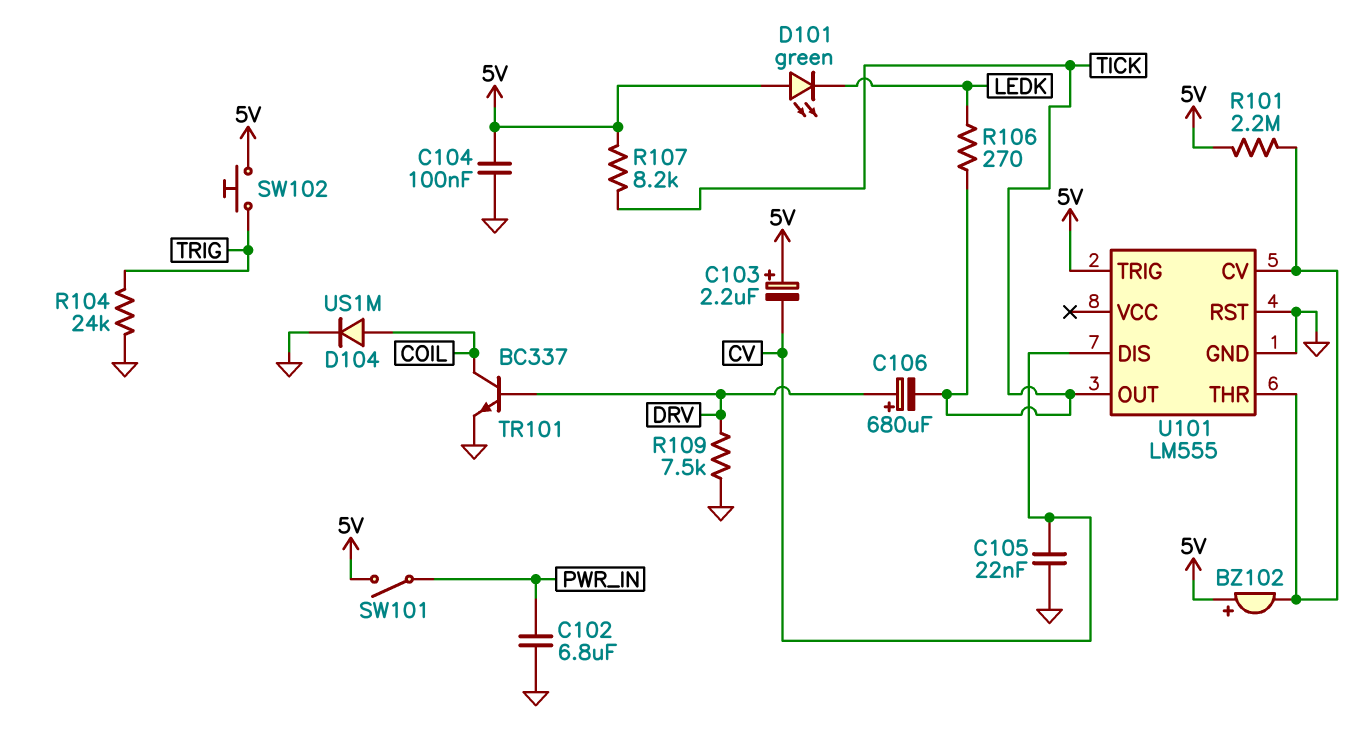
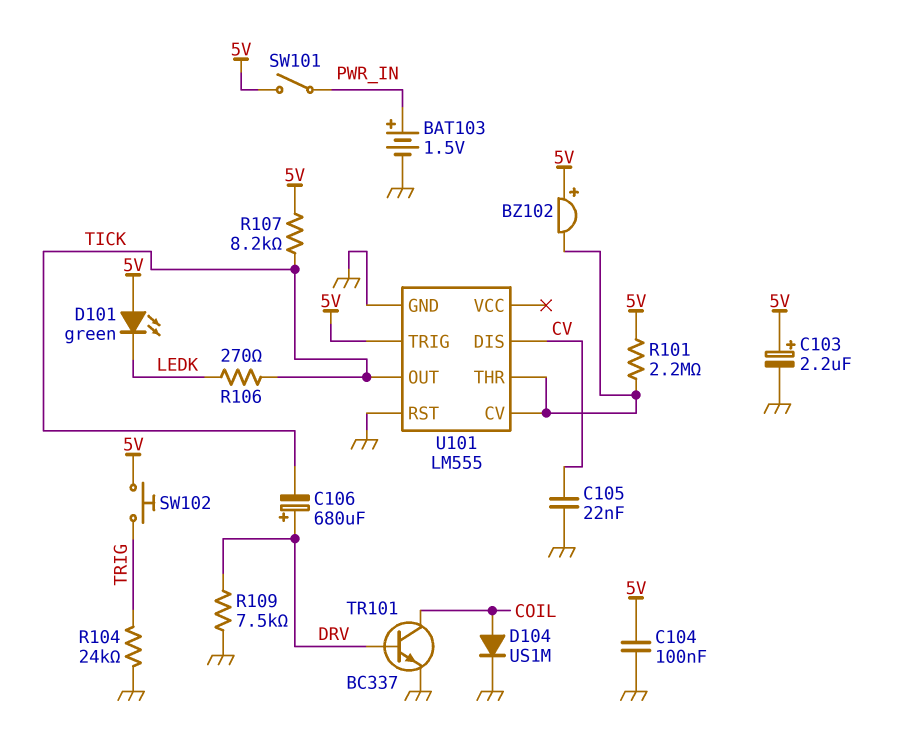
BAT103: none -> 1.5V (plus PWR_IN, minus GND)
C102: 6.8uF (GND, PWR_IN) -> none
C103: 2.2uF (plus 5V, minus CV) -> 2.2uF (plus 5V, minus GND)

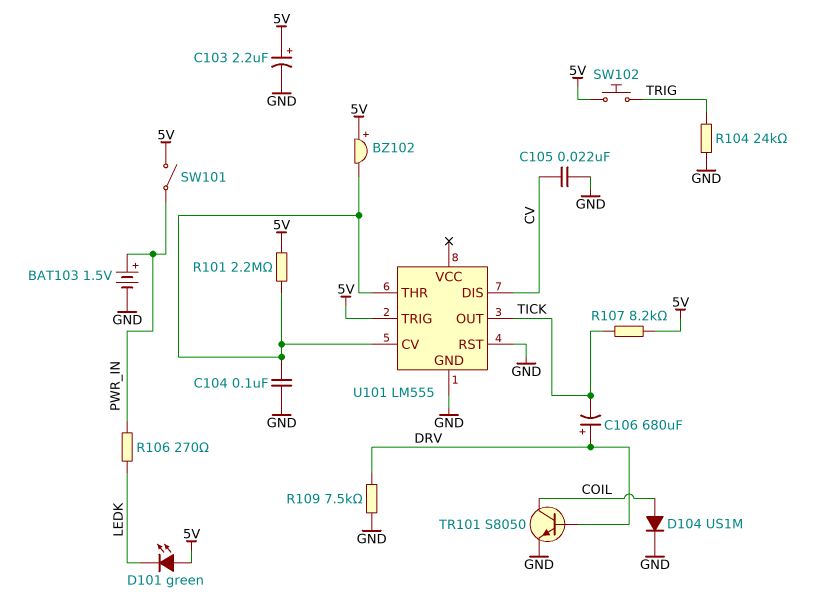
C104: 100nF (5V, GND) -> 100nF (GND, U101/CV)
R106: 270 (LEDK, TICK) -> 270 (LEDK, PWR_IN)
TR101: NPN BC337 (B DRV, C COIL, E GND) -> NPN S8050 (B DRV, C COIL, E GND)

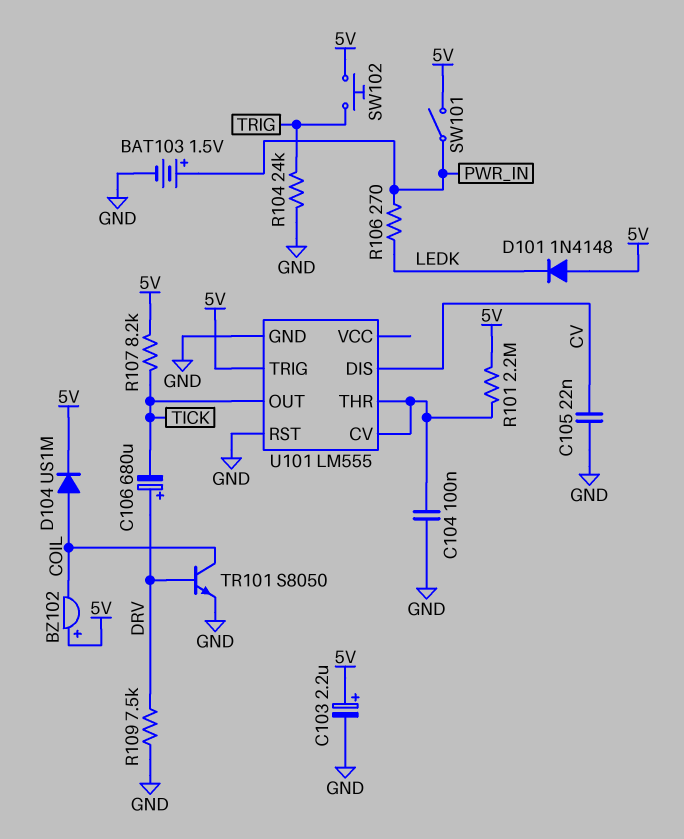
BZ102: buzzer (plus 5V, minus U101/CV) -> buzzer (plus 5V, minus COIL)
D101: LED green (A 5V, K LEDK) -> diode 1N4148 (A 5V, K LEDK)
D104: diode US1M (A COIL, K GND) -> diode US1M (A COIL, K 5V)

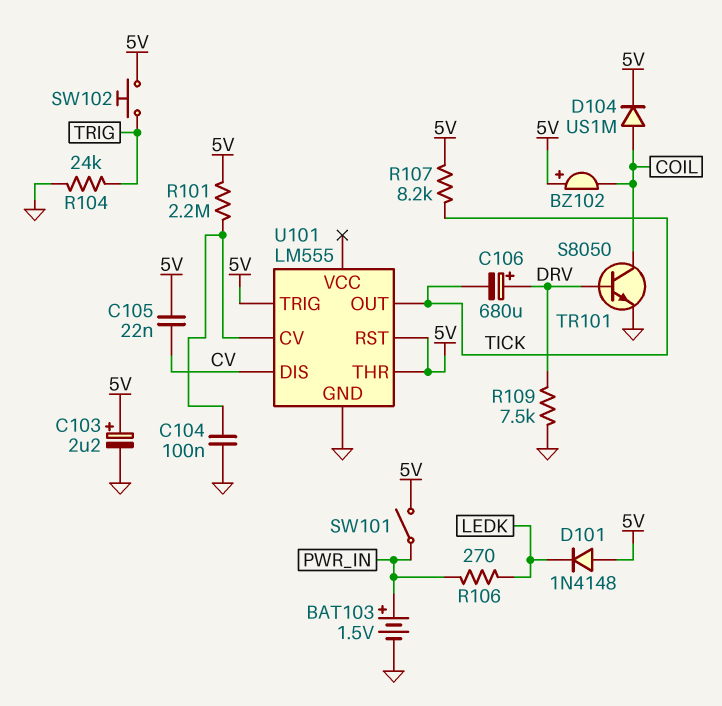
C105: 22nF (CV, GND) -> 22nF (5V, CV)
U101 pin RST: GND -> 5V
U101 pin THR: U101/CV -> 5V

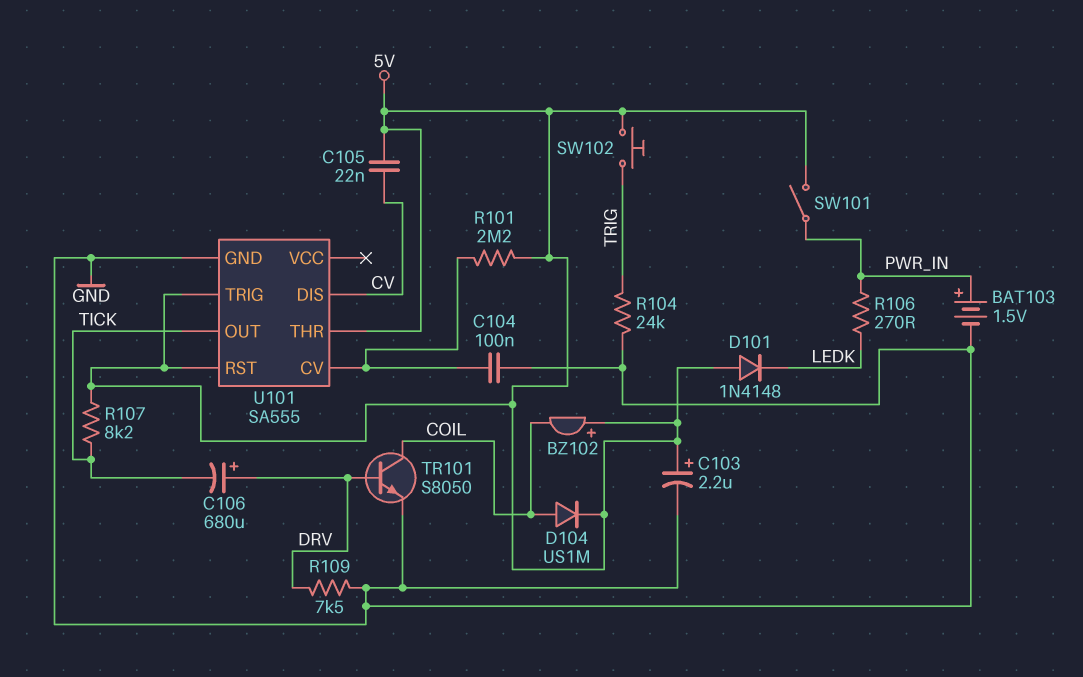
U101: LM555 -> SA555

